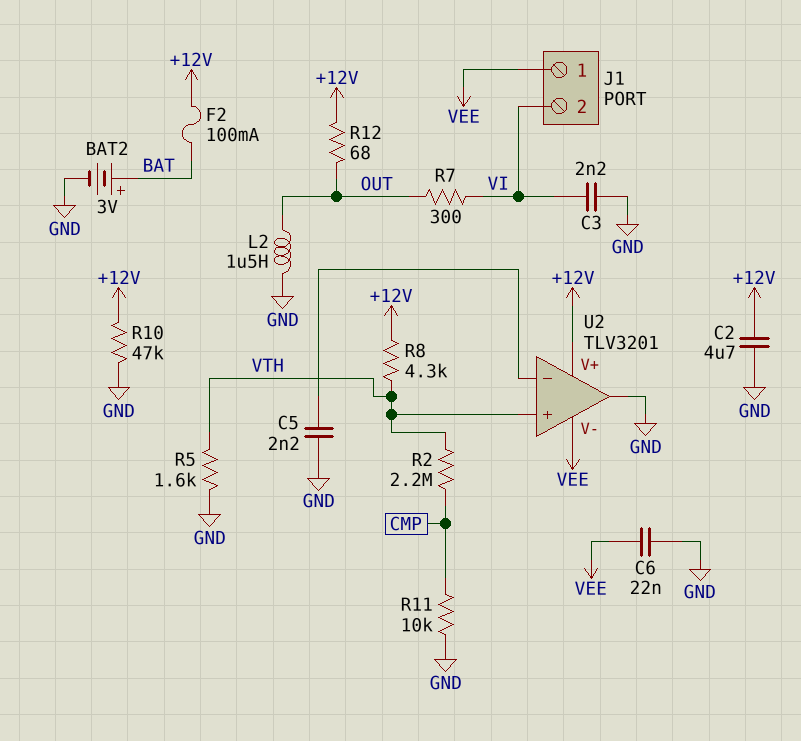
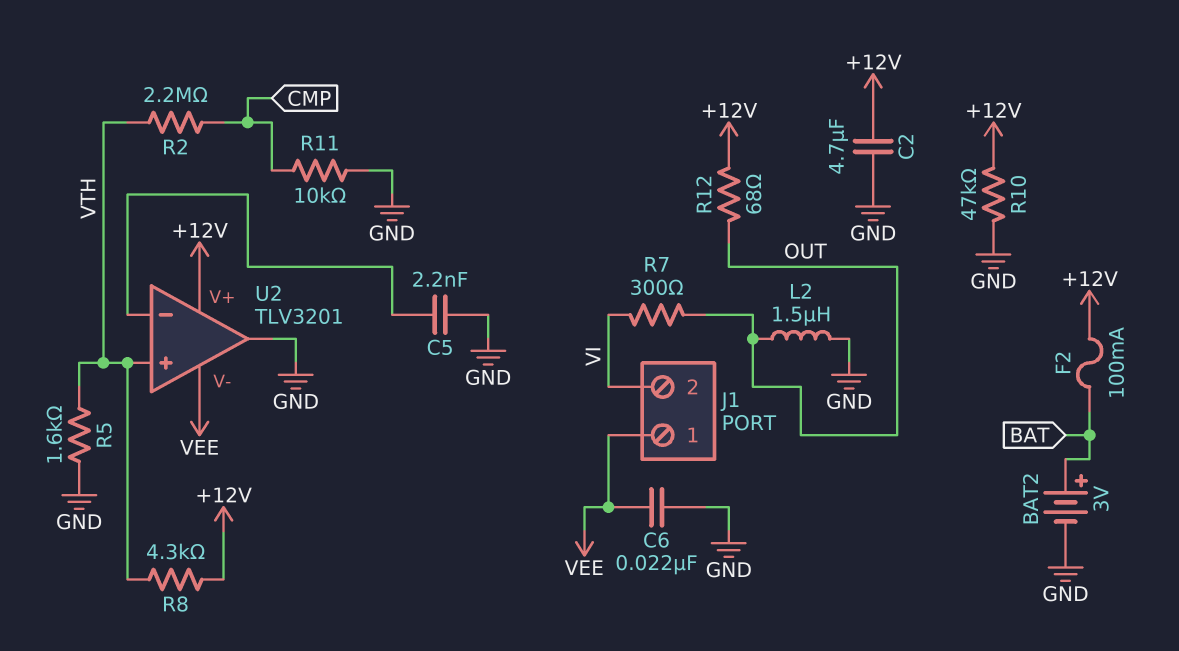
C3: 2.2nF (GND, VI) -> none

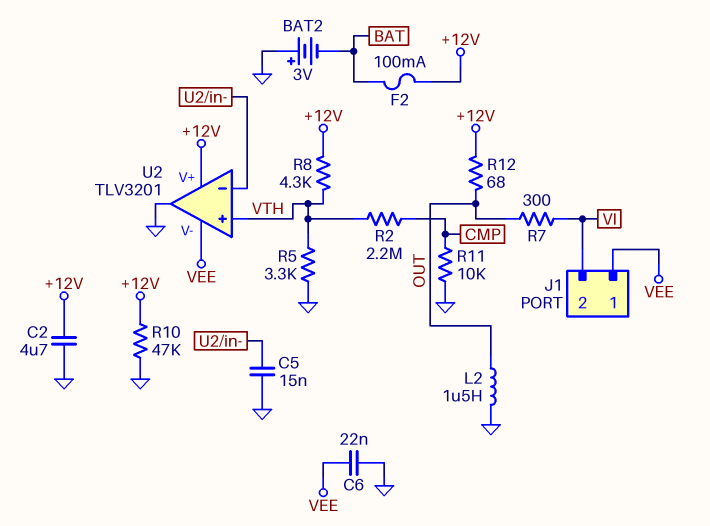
BAT2: 3V (plus BAT, minus GND) -> 3V (plus GND, minus BAT)
C5: 2.2nF (GND, U2/in-) -> 15nF (GND, U2/in-)
R5: 1.6k (GND, VTH) -> 3.3k (GND, VTH)

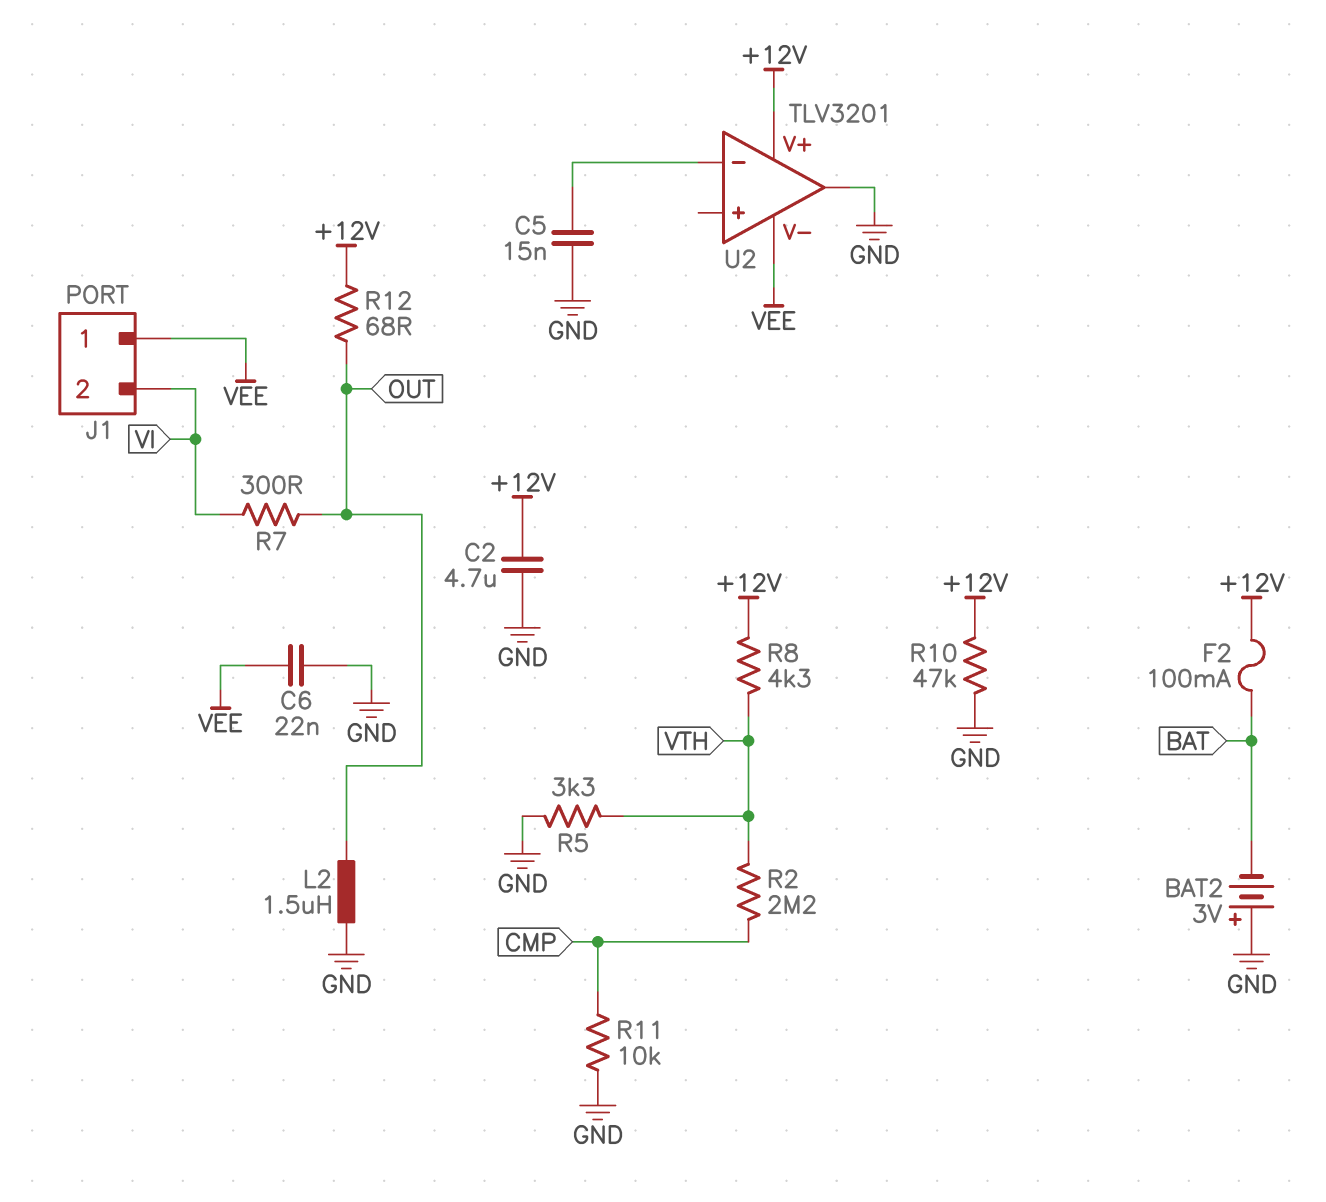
U2 pin in+: VTH -> none

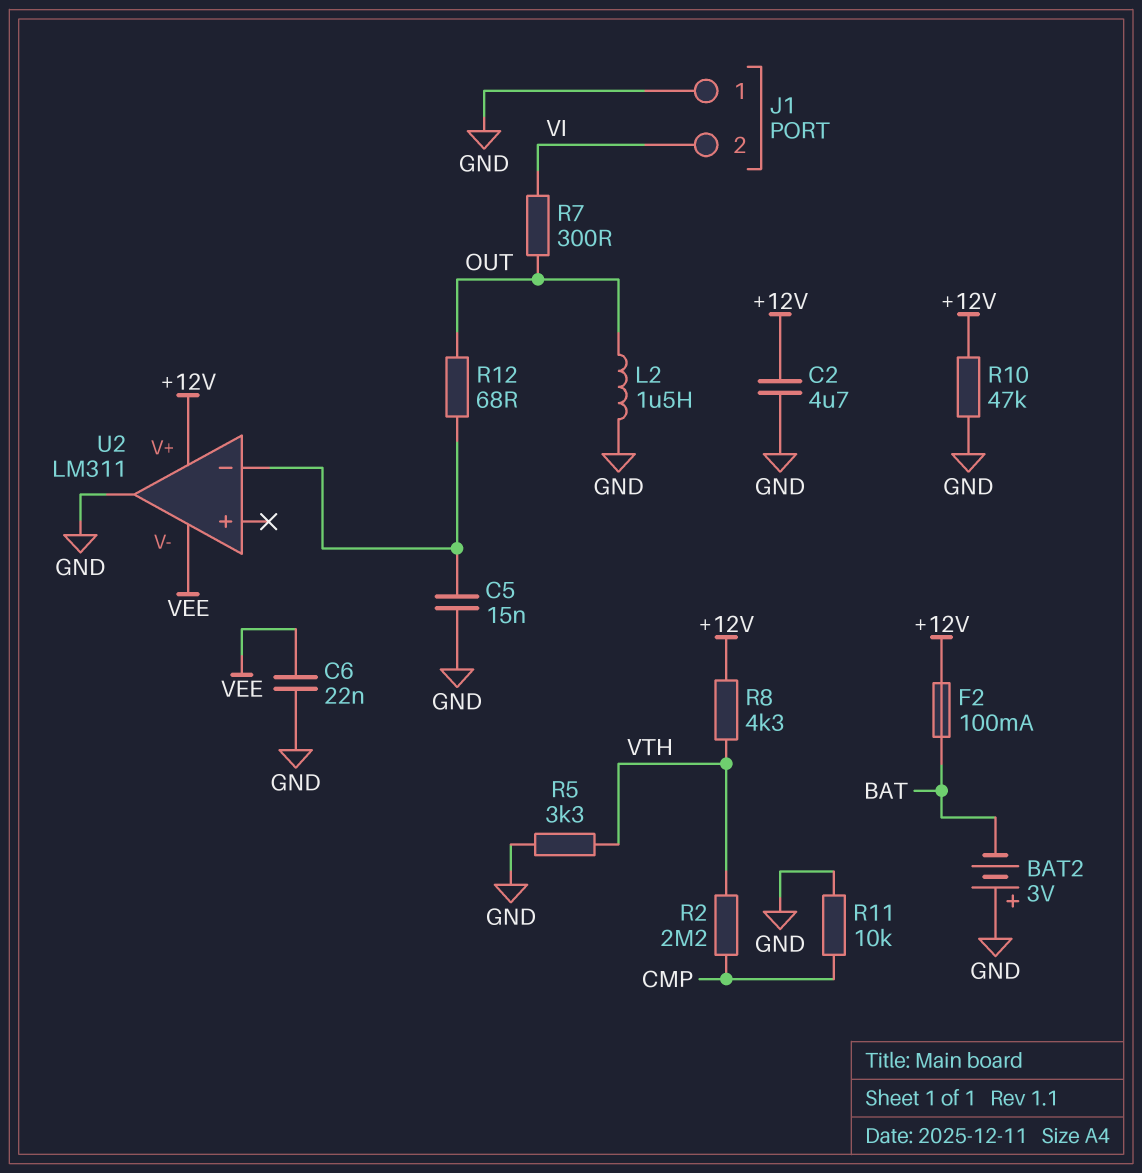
J1 pin 1: VEE -> GND
R12: 68 (+12V, OUT) -> 68 (OUT, U2/in-)
U2: TLV3201 -> LM311

